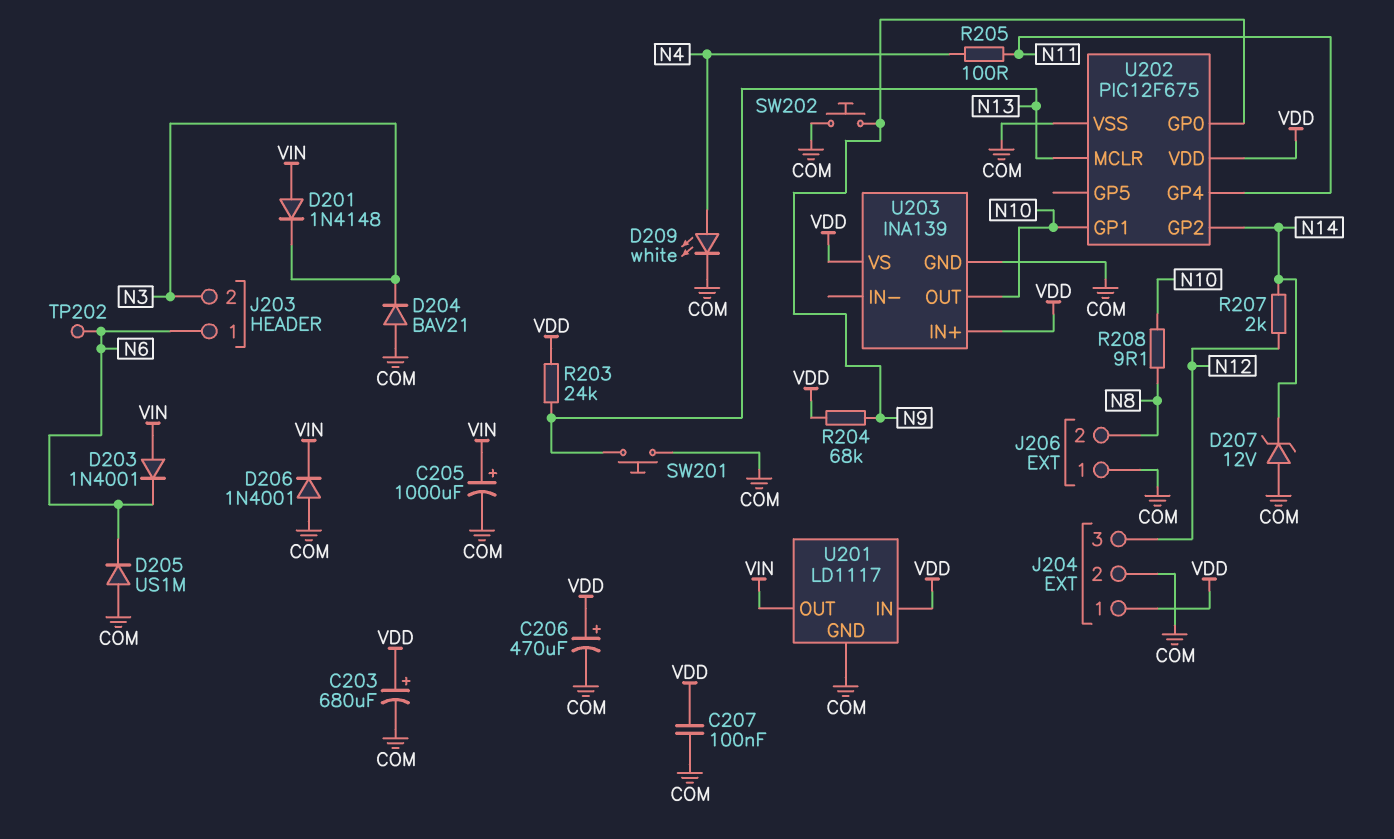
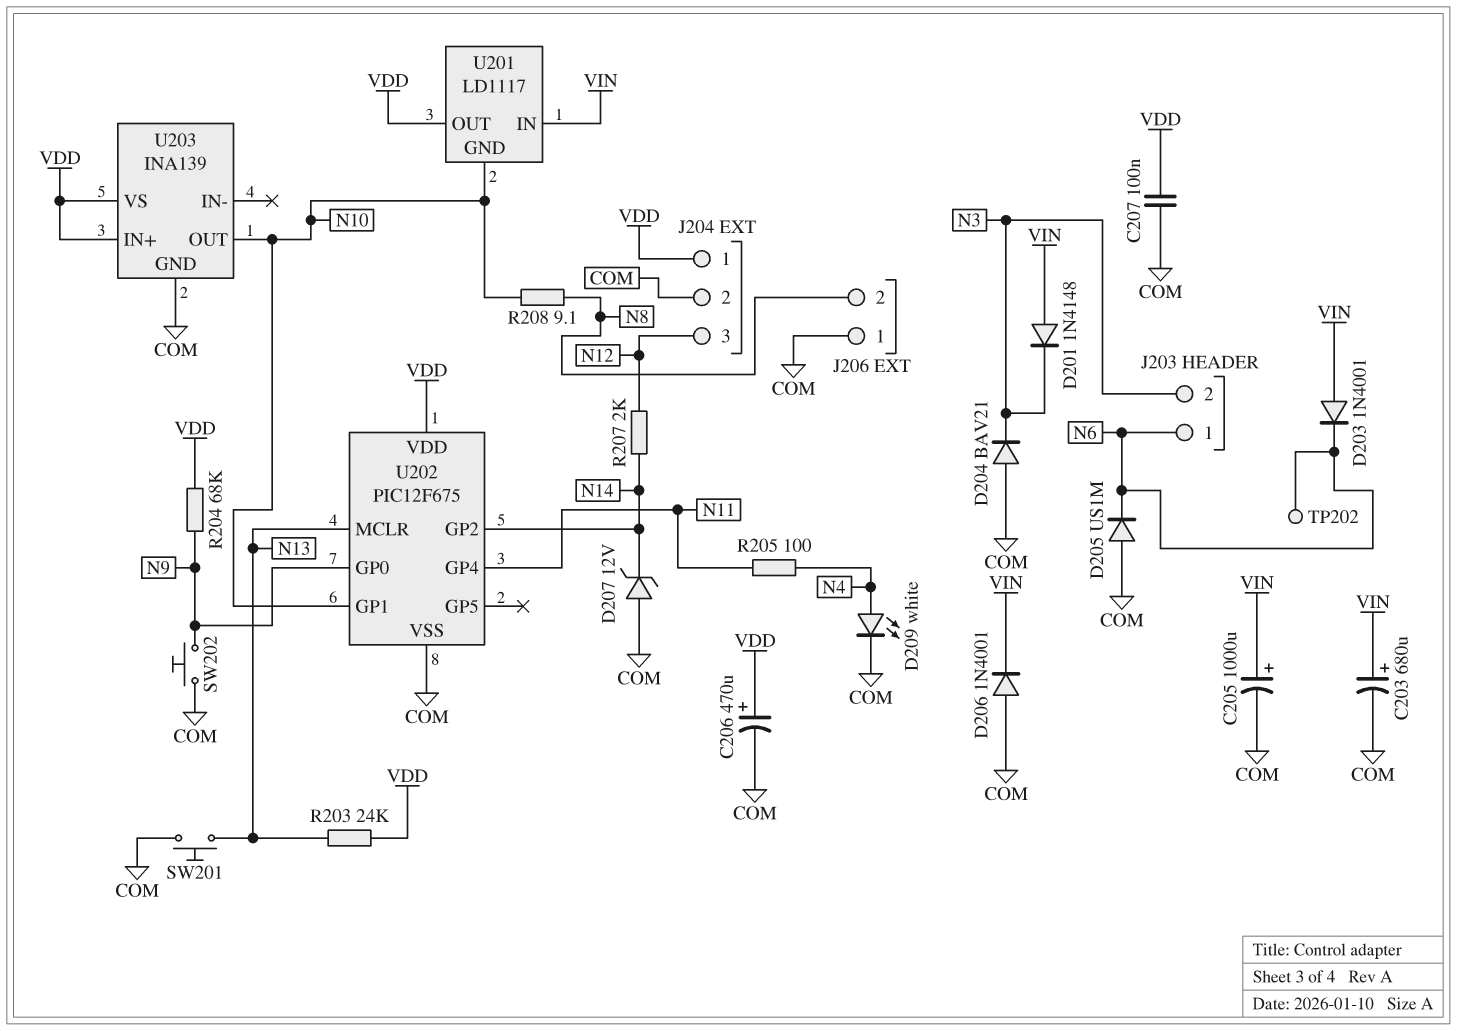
C203: 680uF (plus VDD, minus COM) -> 680uF (plus VIN, minus COM)
U201 pin GND: COM -> N10
U201 pin IN: VDD -> VIN
U201 pin OUT: VIN -> VDD

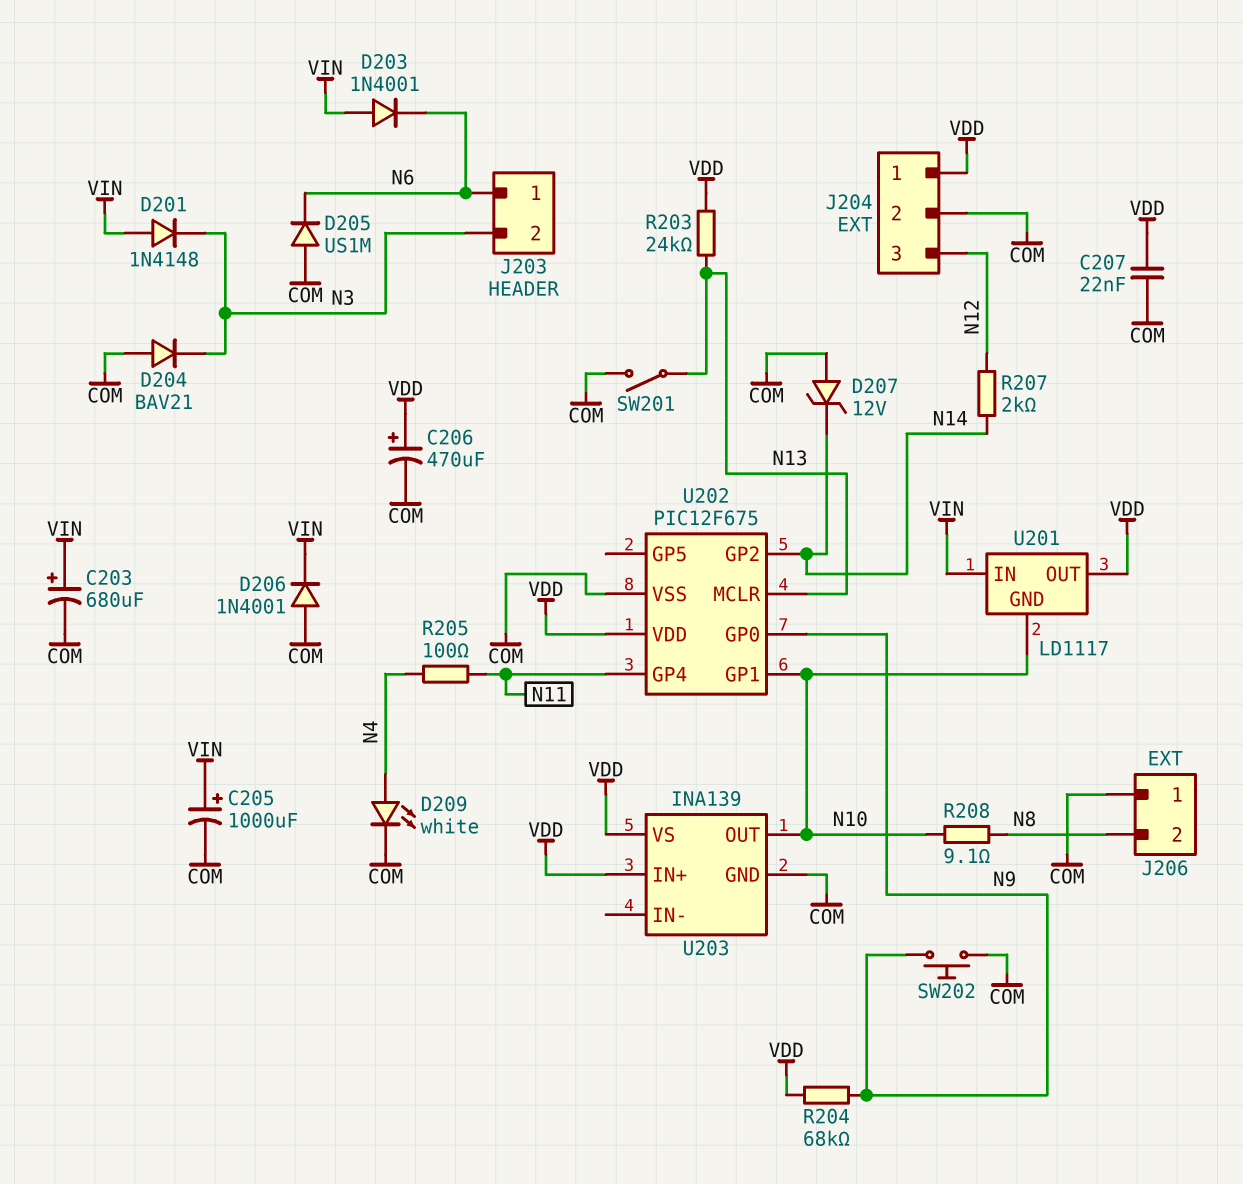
C207: 100nF (COM, VDD) -> 22nF (COM, VDD)
SW201: button (COM, N13) -> switch (COM, N13)
TP202: test point (N6) -> none

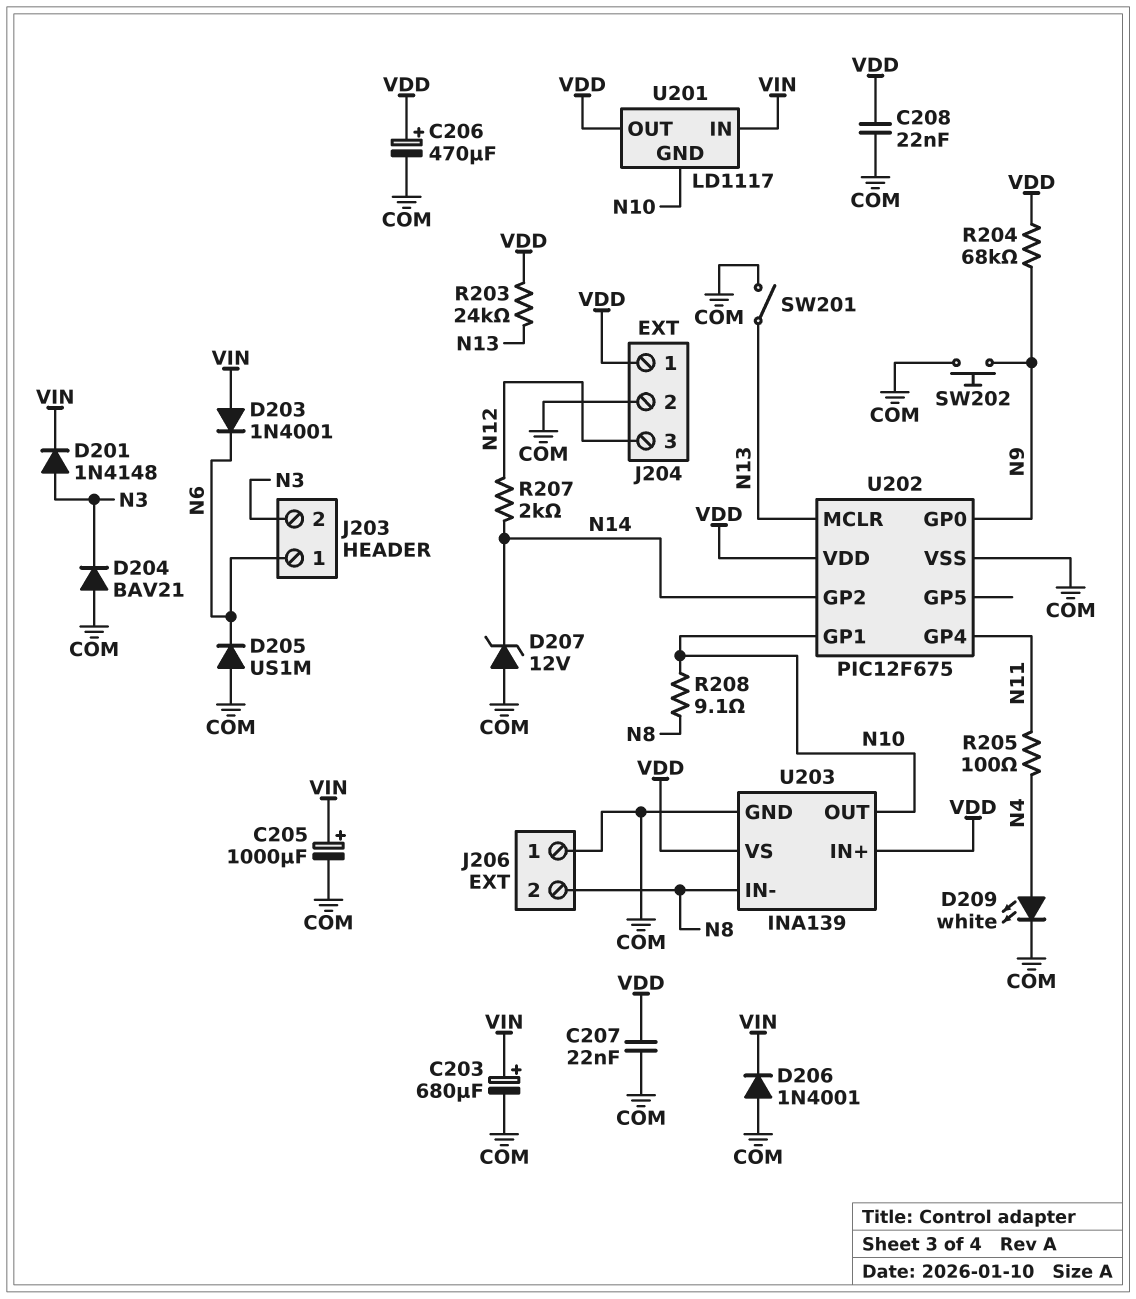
C208: none -> 22nF (COM, VDD)
D201: diode 1N4148 (A VIN, K N3) -> diode 1N4148 (A N3, K VIN)
U203 pin IN-: none -> N8

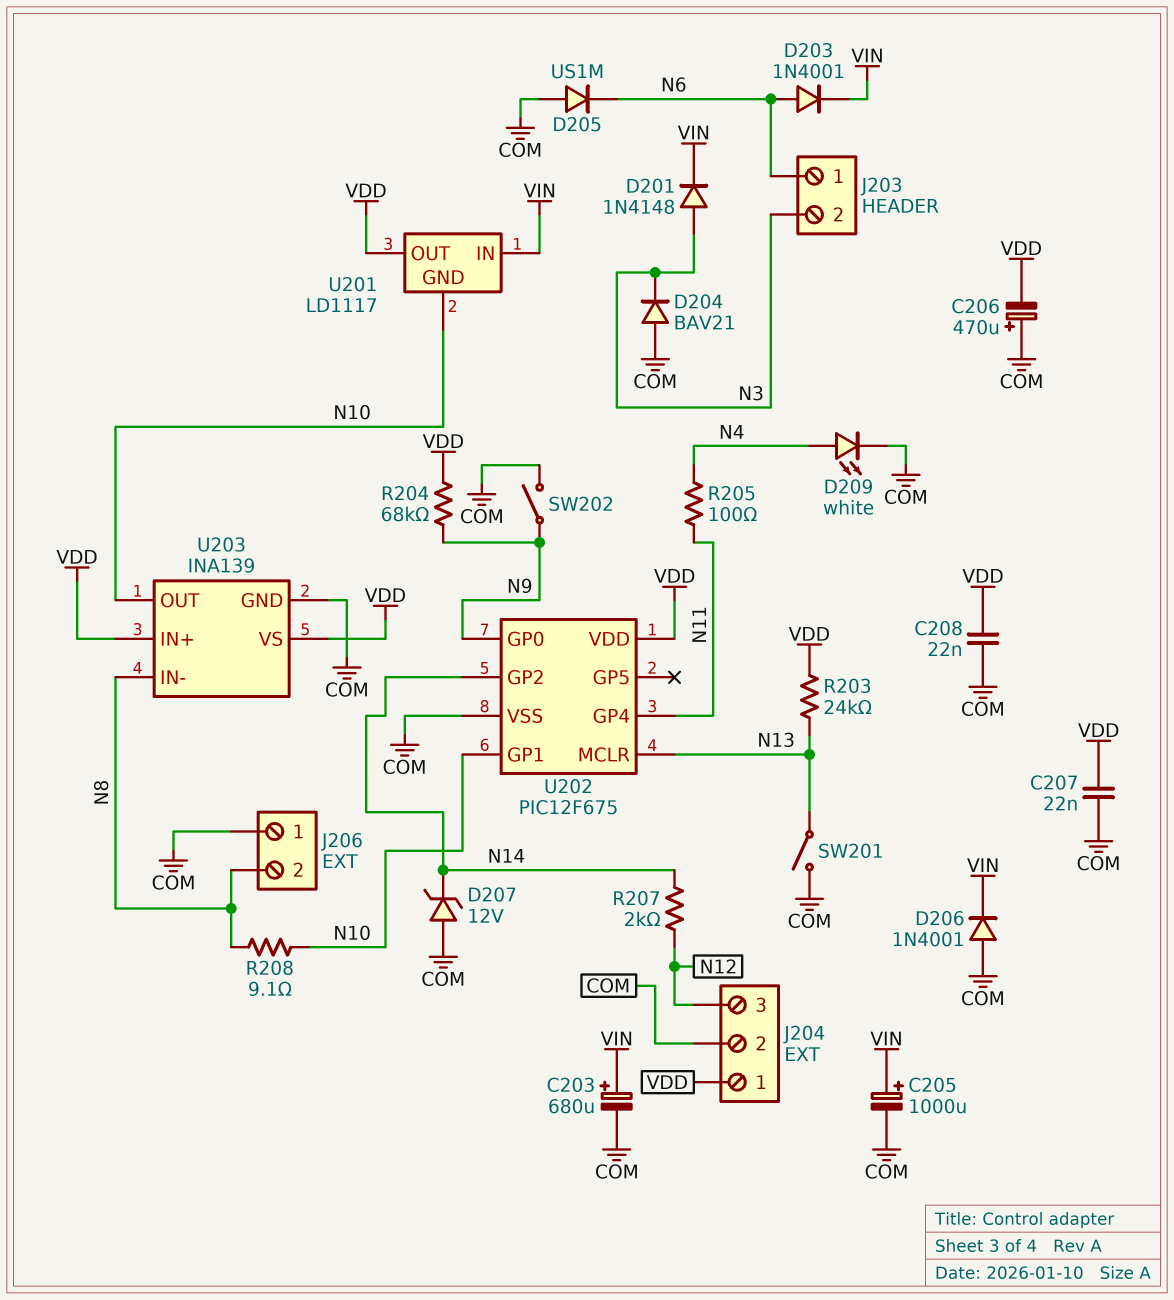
C206: 470uF (plus VDD, minus COM) -> 470uF (plus COM, minus VDD)
D203: diode 1N4001 (A VIN, K N6) -> diode 1N4001 (A N6, K VIN)
SW202: button (COM, N9) -> switch (COM, N9)

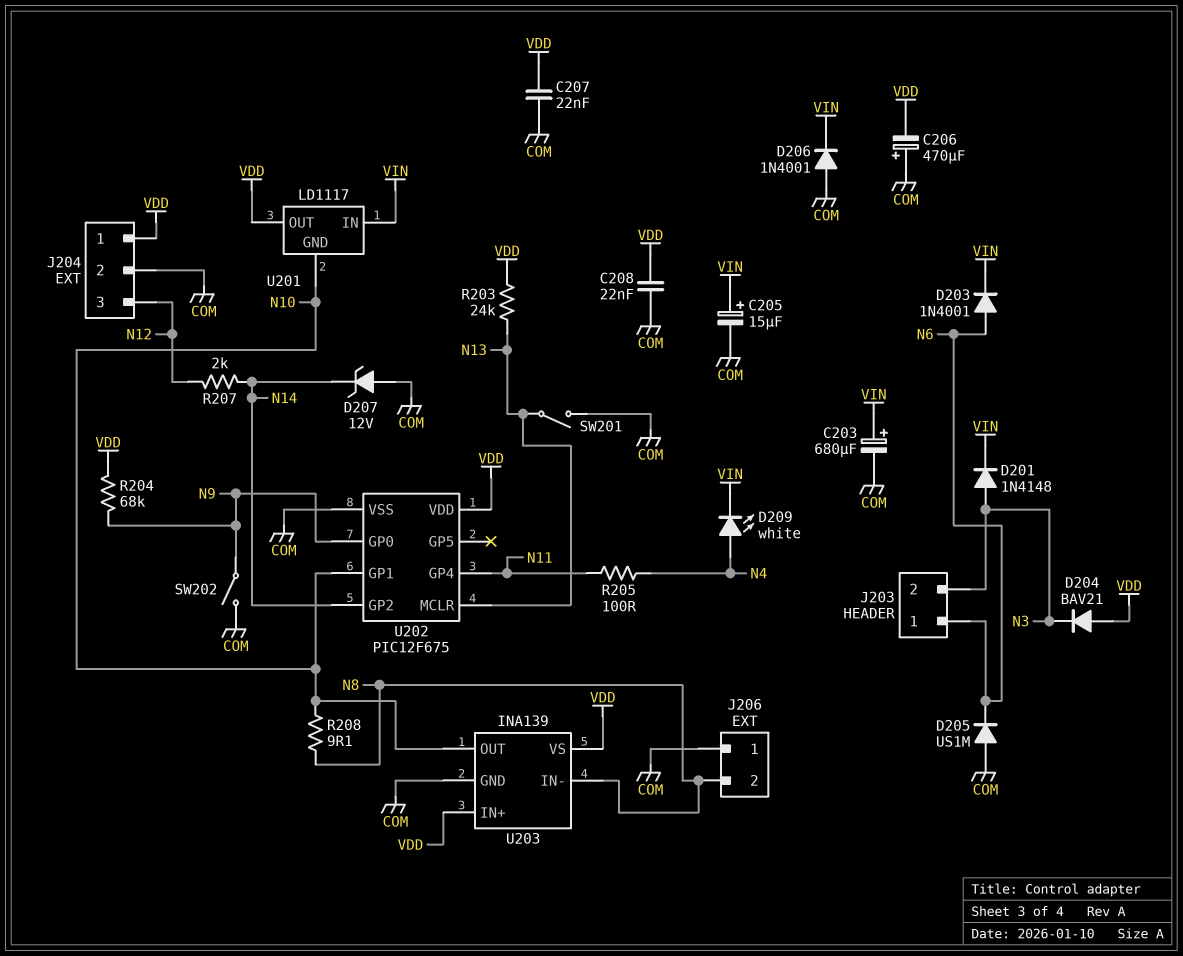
C205: 1000uF (plus VIN, minus COM) -> 15uF (plus VIN, minus COM)
D204: diode BAV21 (A COM, K N3) -> diode BAV21 (A VDD, K N3)
D209: LED white (A N4, K COM) -> LED white (A N4, K VIN)

